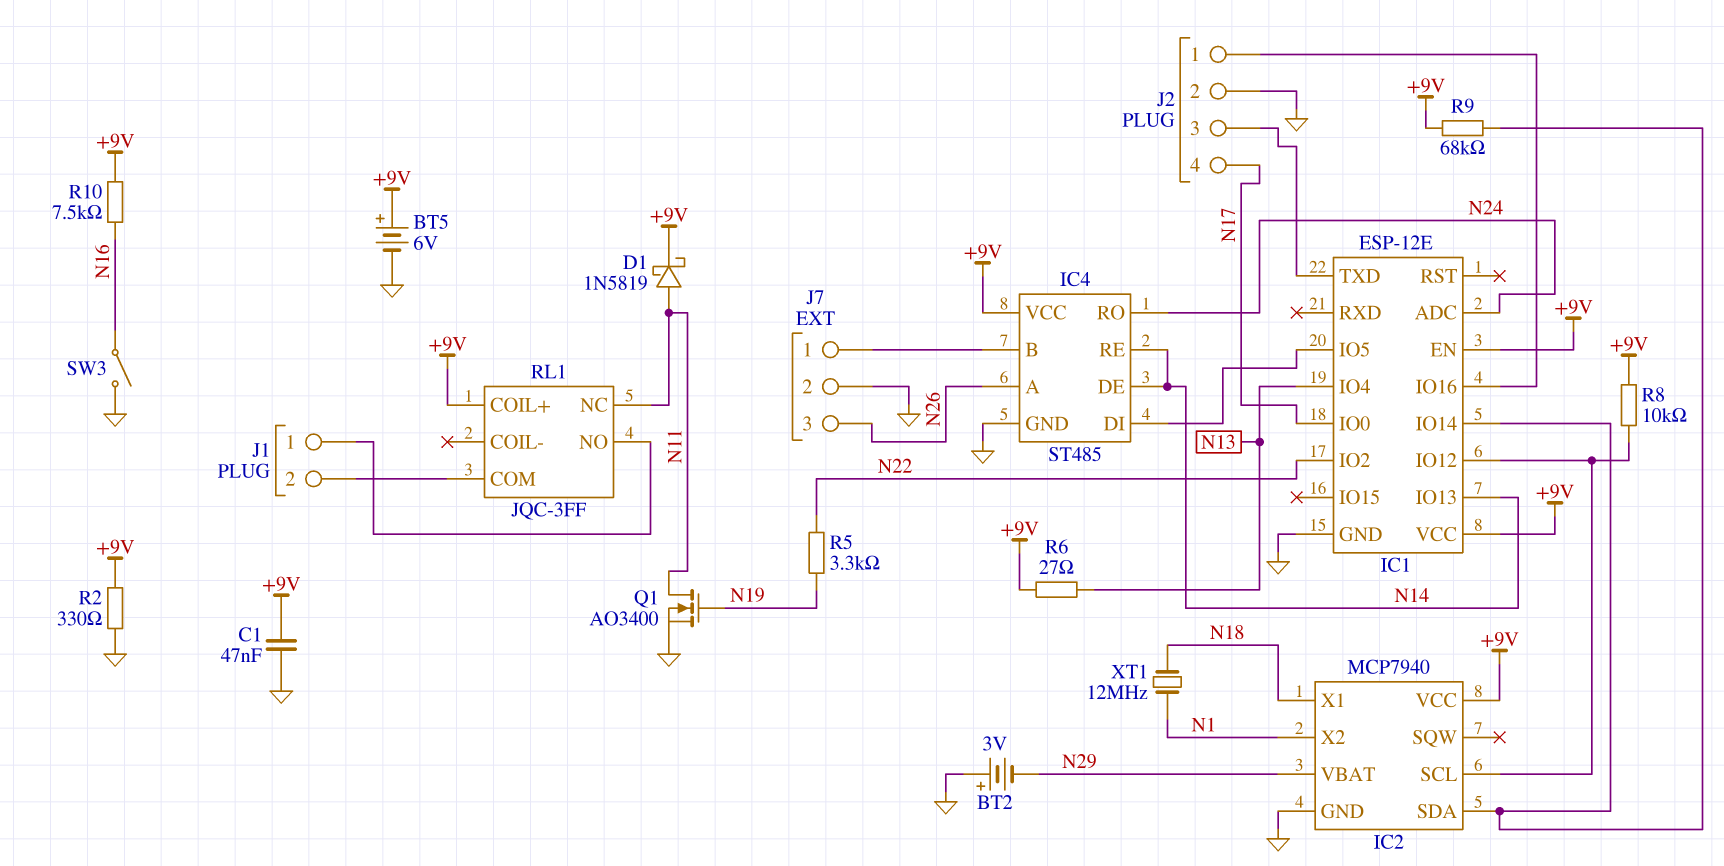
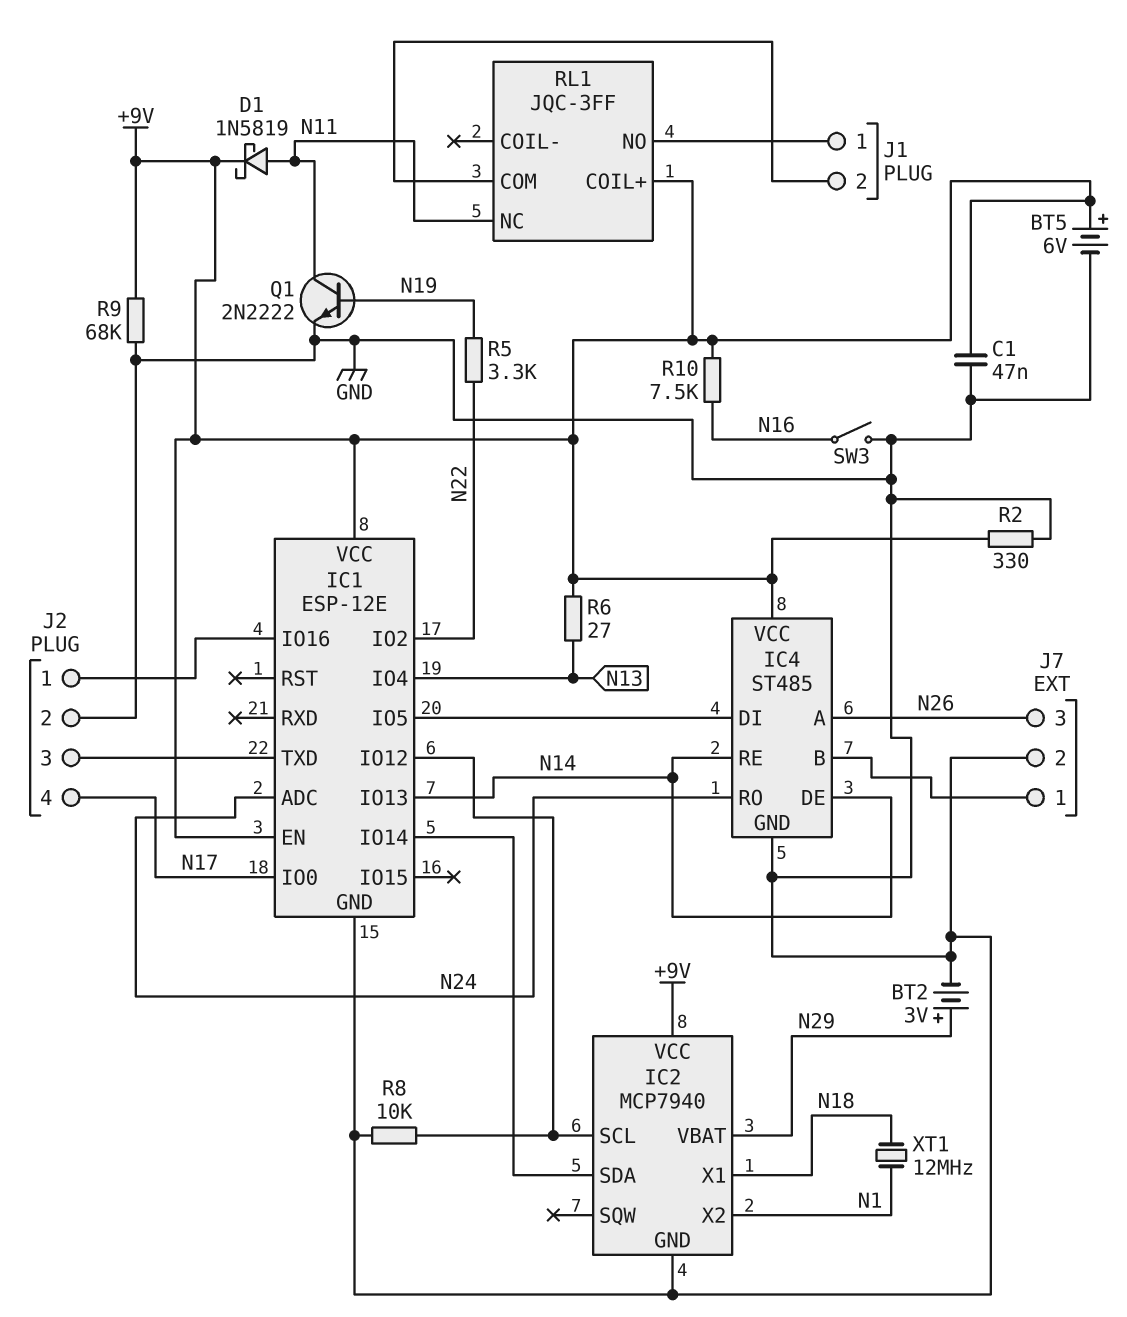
BT2: 3V (plus GND, minus N29) -> 3V (plus N29, minus GND)
Q1: NMOS AO3400 (G N19, D N11, S GND) -> NPN 2N2222 (B N19, C N11, E GND)
R8: 10k (+9V, IC1/IO12) -> 10k (GND, IC1/IO12)
R9: 68k (+9V, IC1/IO14) -> 68k (+9V, GND)

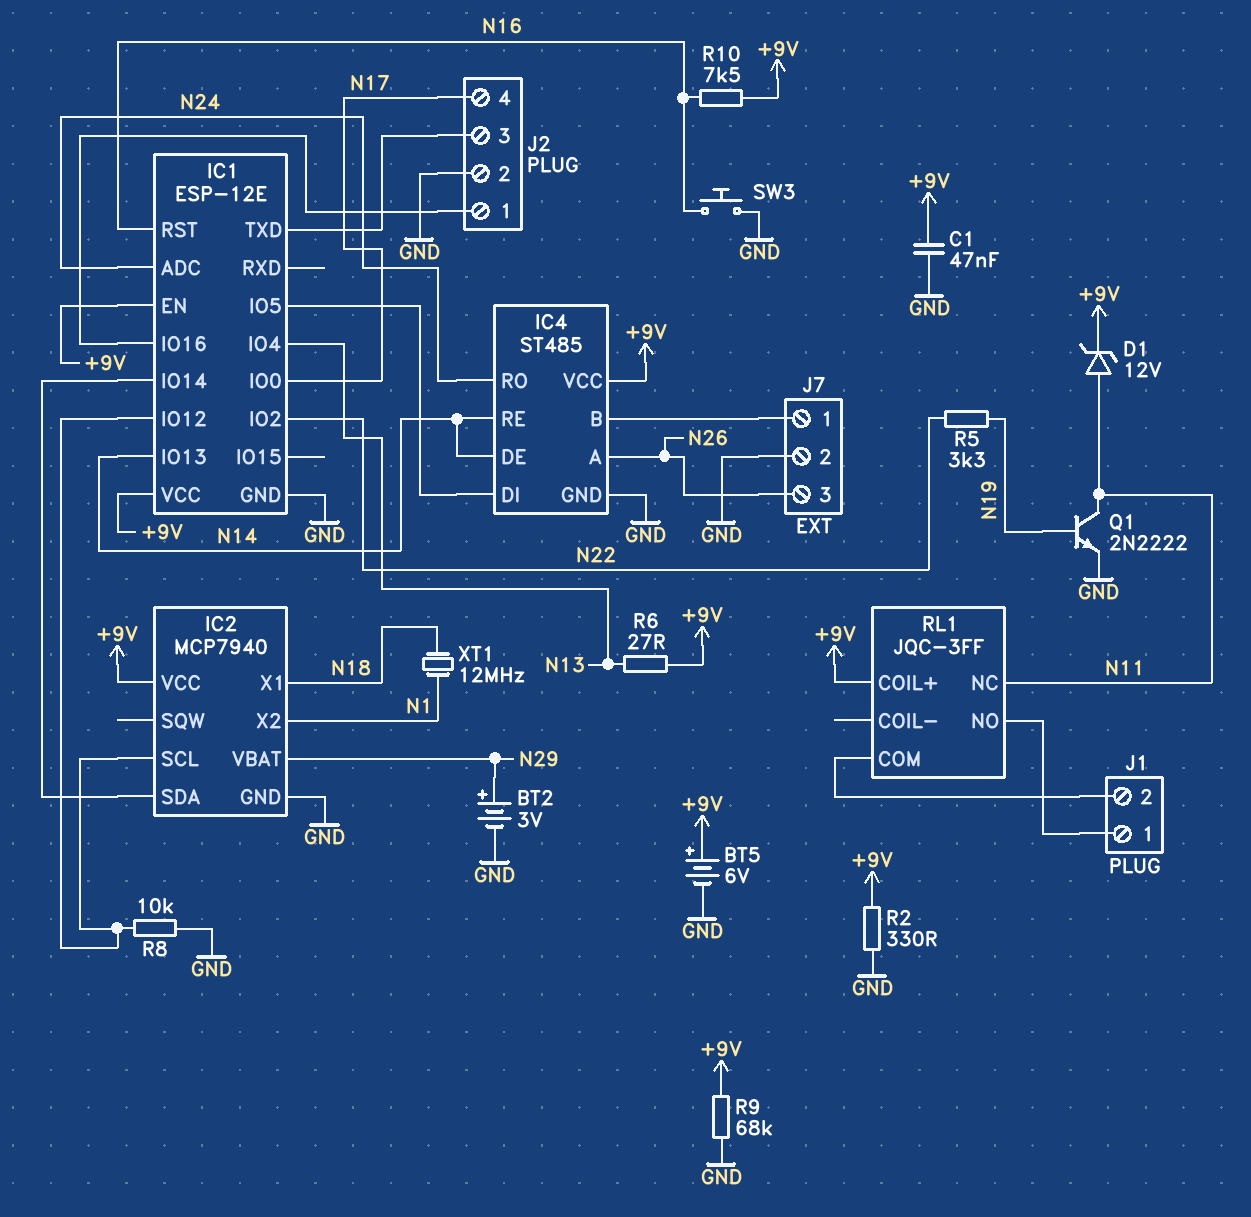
D1: schottky 1N5819 (A N11, K +9V) -> zener 12V (A N11, K +9V)
IC1 pin RST: none -> N16
SW3: switch (GND, N16) -> button (GND, N16)

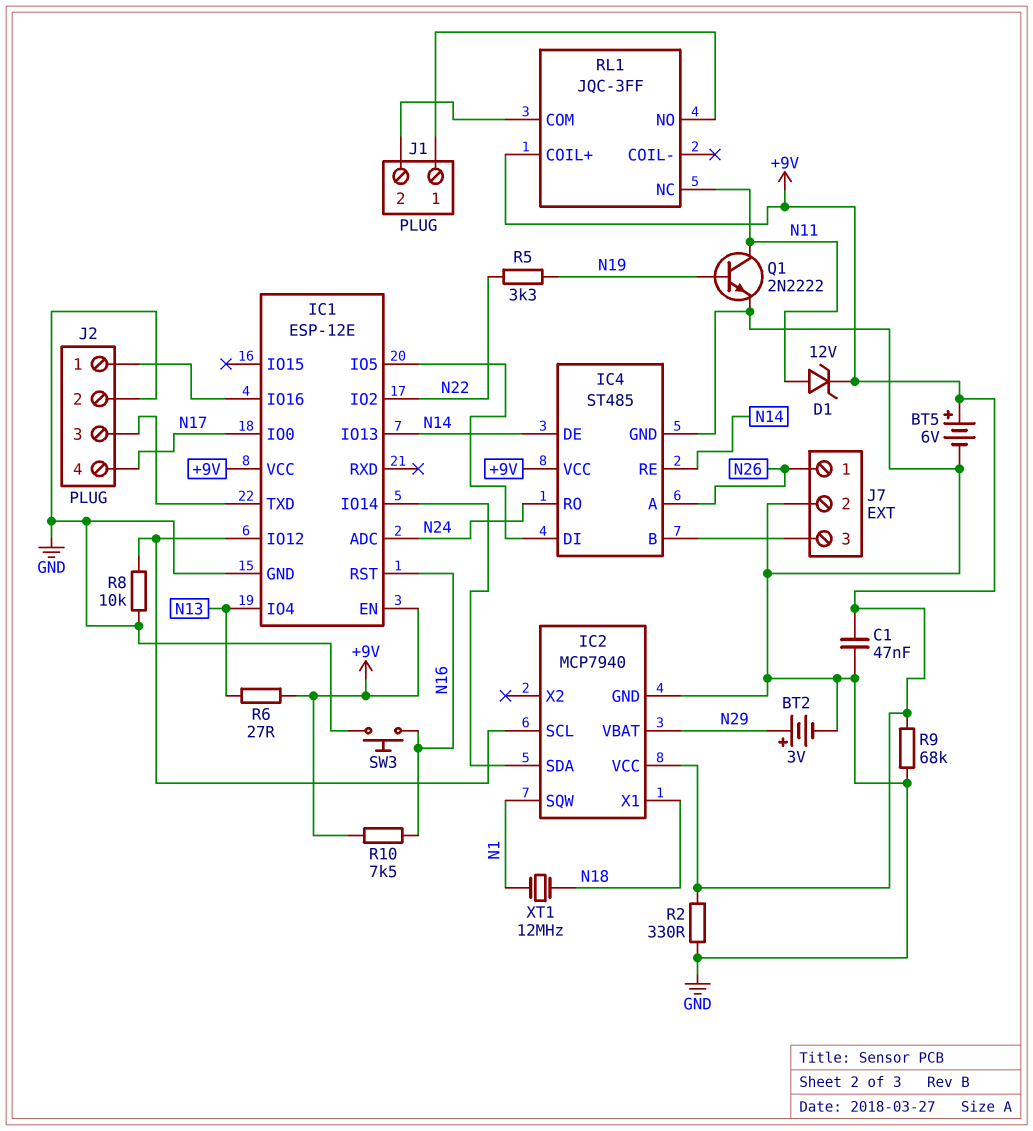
IC2 pin SQW: none -> N1
IC2 pin X2: N1 -> none
J7 pin 1: IC4/B -> N26
J7 pin 3: N26 -> IC4/B

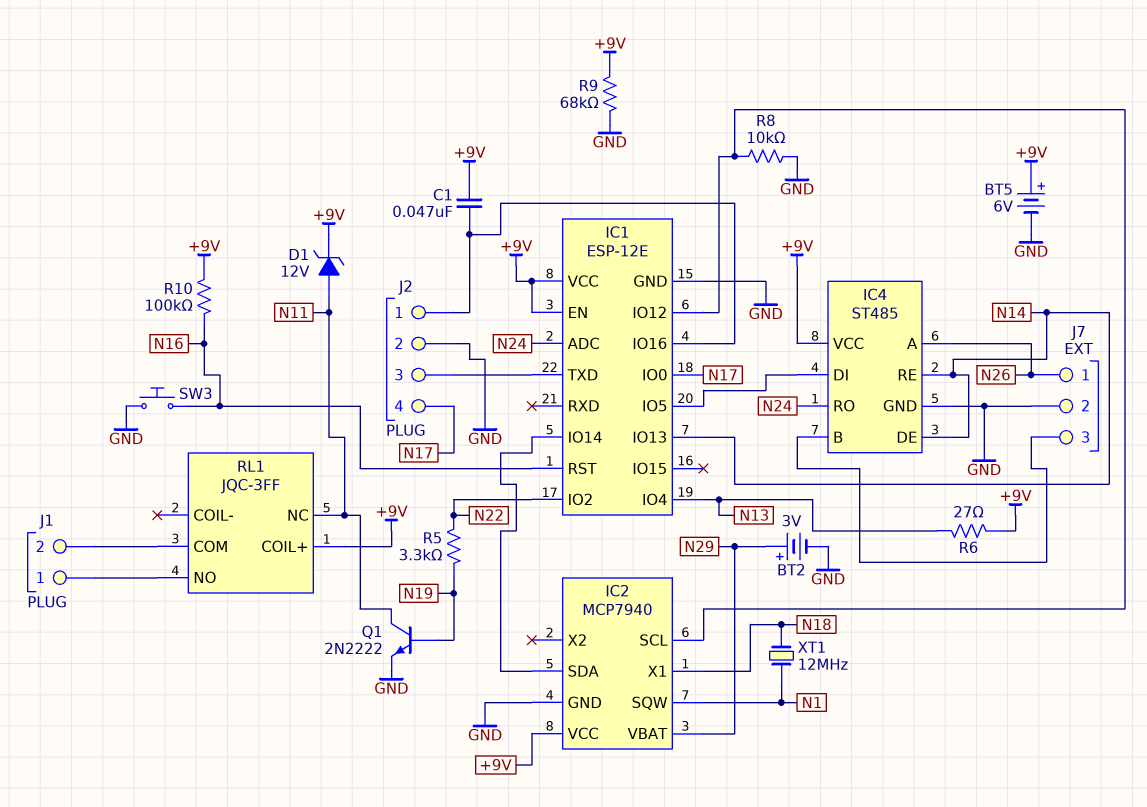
C1: 47nF (+9V, GND) -> 47nF (+9V, IC1/IO16)
R2: 330 (+9V, GND) -> none
R10: 7.5k (+9V, N16) -> 100k (+9V, N16)

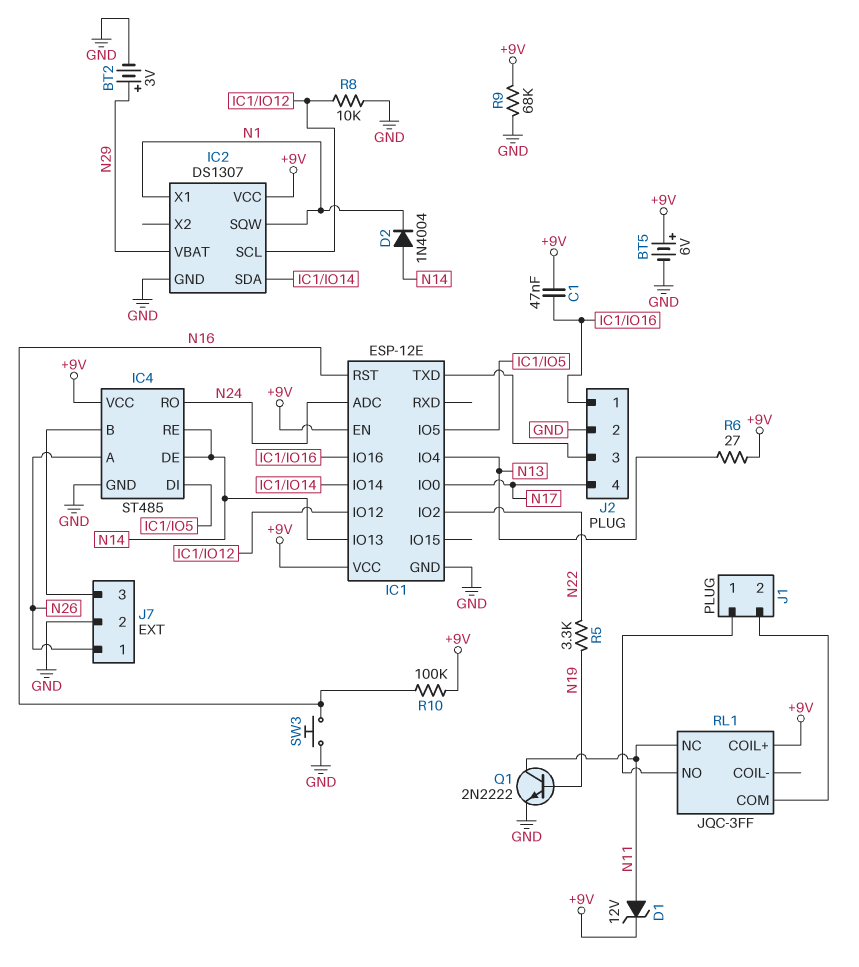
D2: none -> diode 1N4004 (A N14, K N1)
IC2: MCP7940 -> DS1307
IC2 pin X1: N18 -> N1
XT1: 12MHz (N1, N18) -> none

